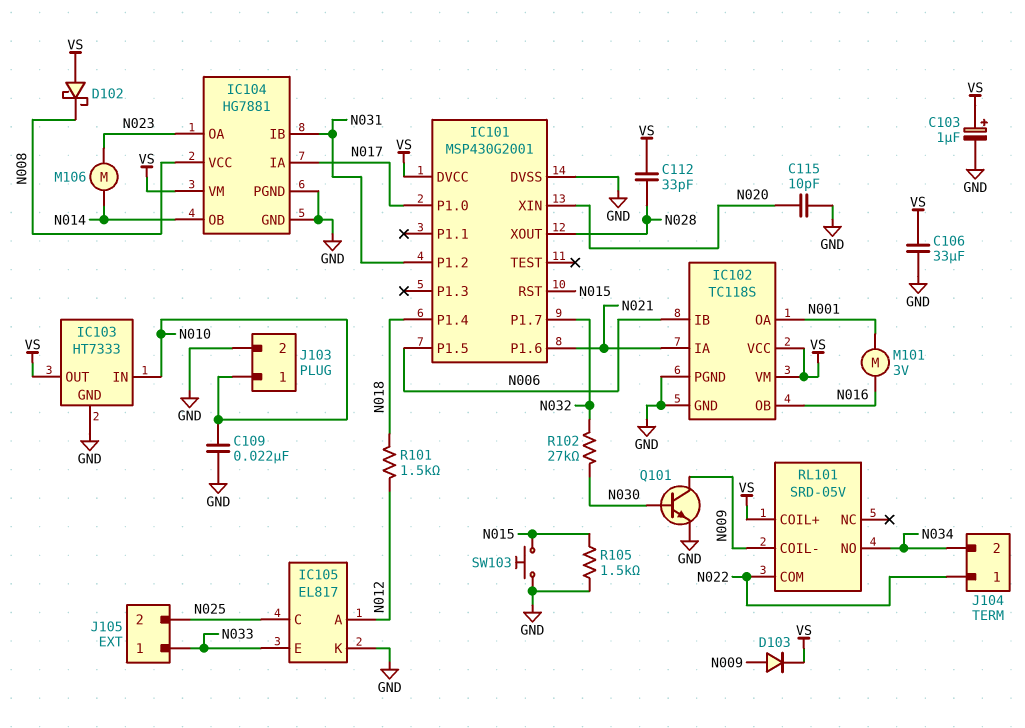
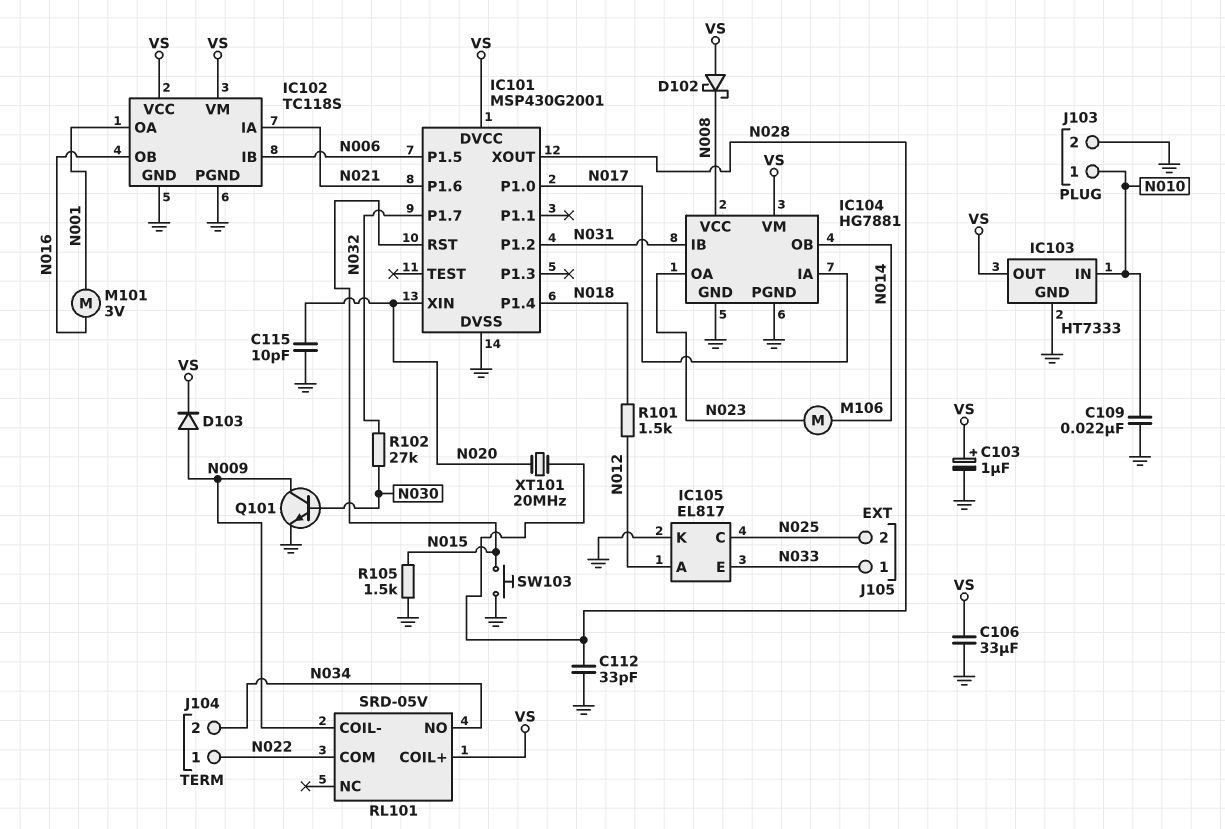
C112: 33pF (N028, VS) -> 33pF (GND, N028)
XT101: none -> 20MHz (N020, N028)

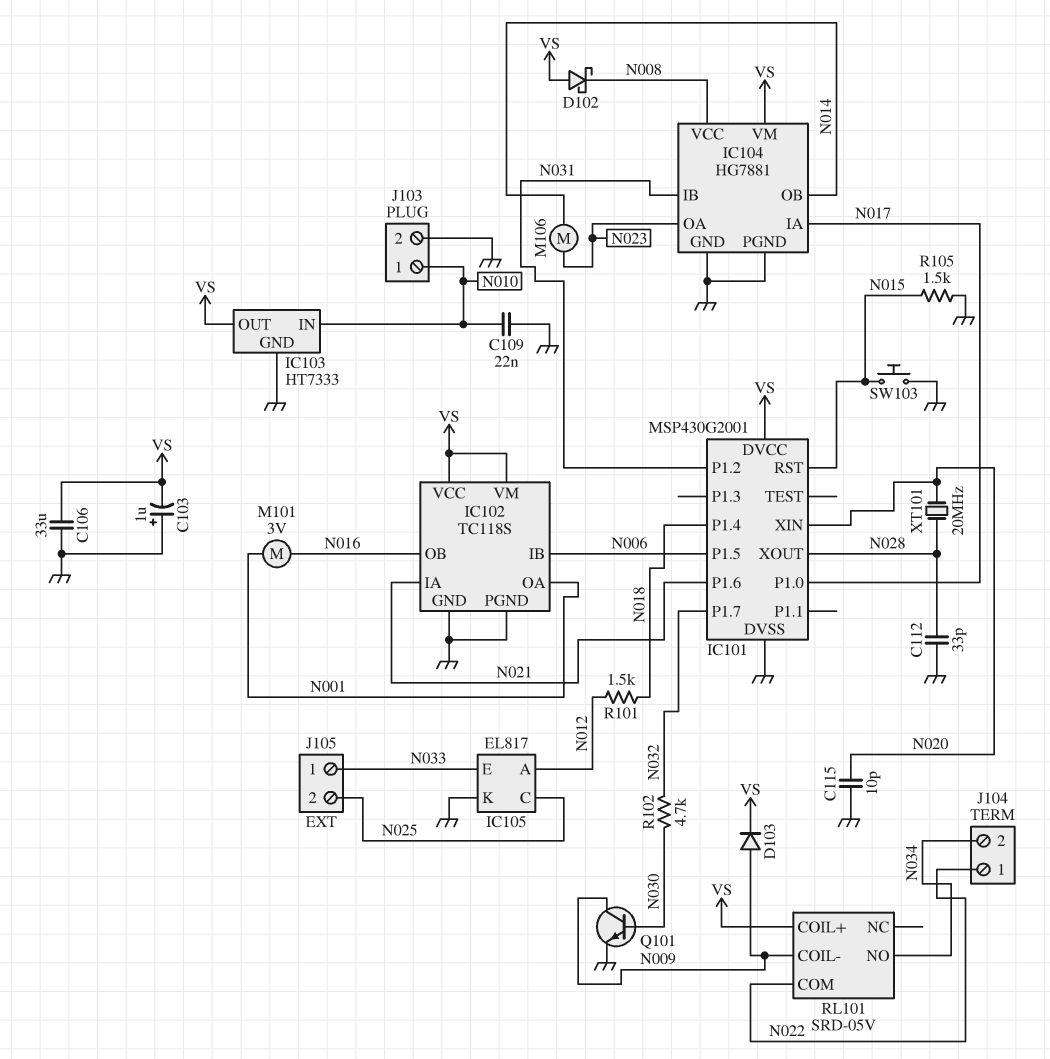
C103: 1uF (plus VS, minus GND) -> 1uF (plus GND, minus VS)
R102: 27k (N030, N032) -> 4.7k (N030, N032)

